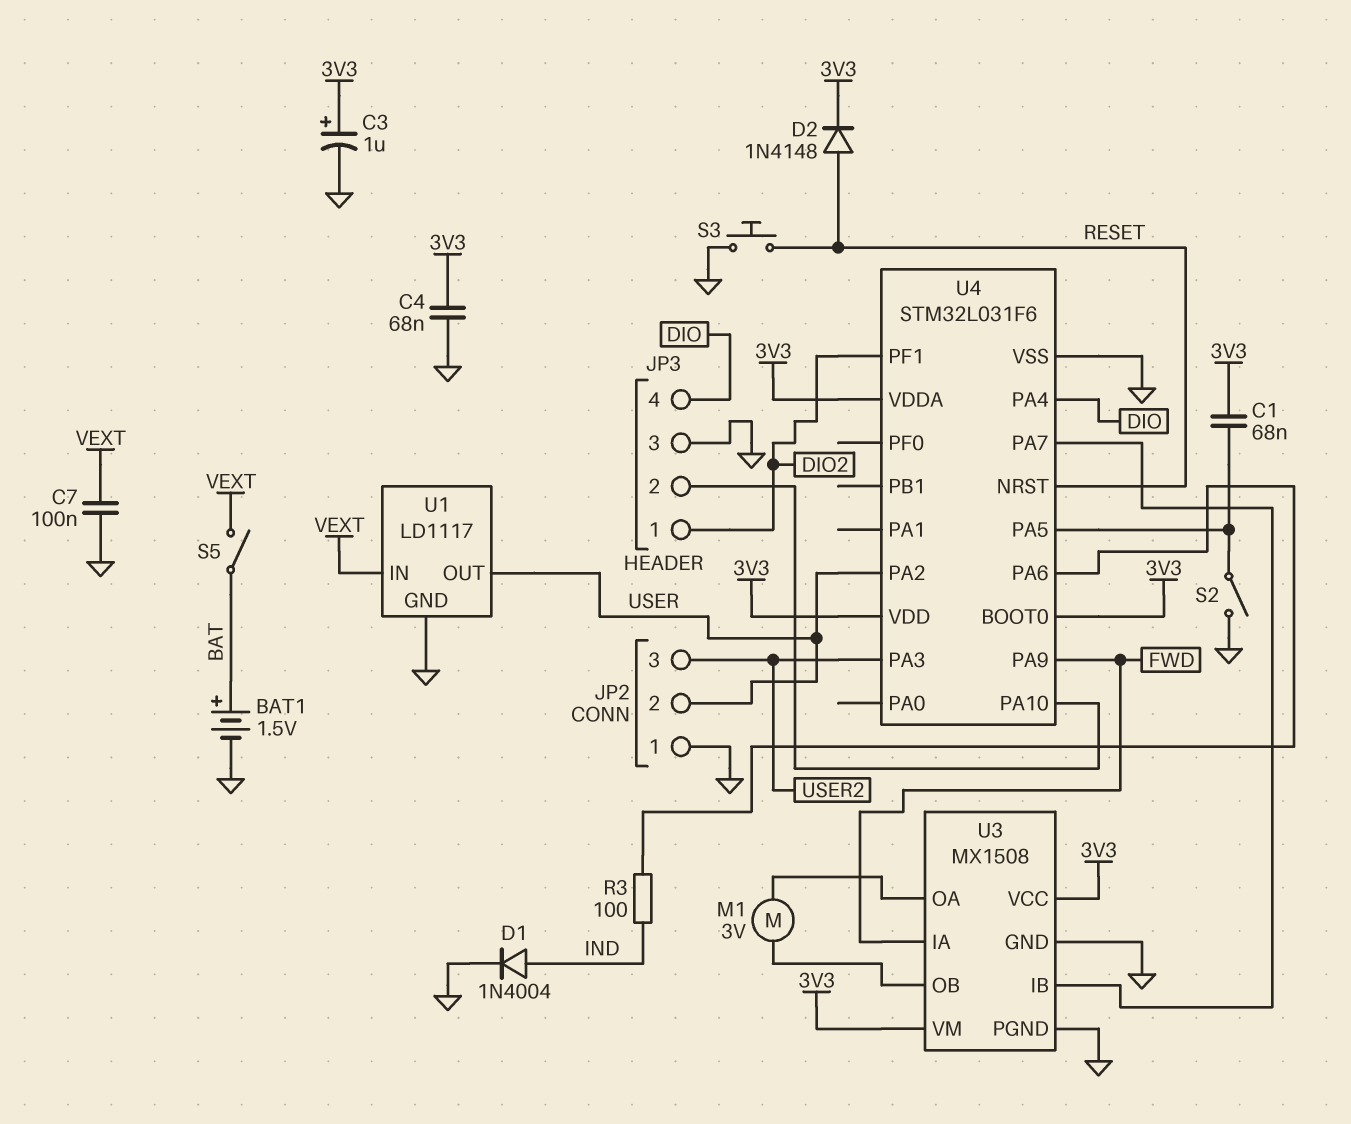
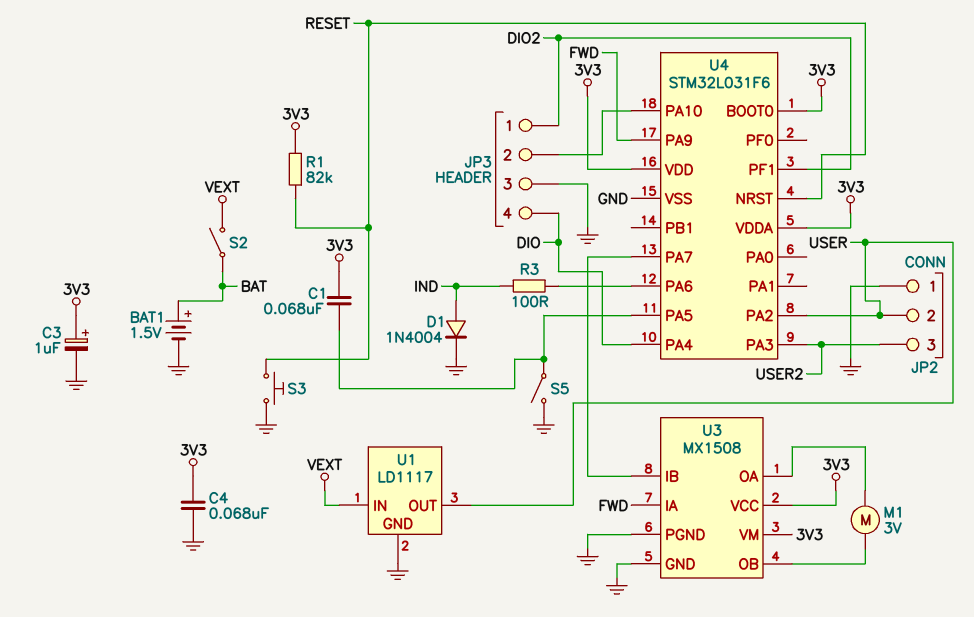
C7: 100nF (GND, VEXT) -> none
D2: diode 1N4148 (A RESET, K 3V3) -> none
R1: none -> 82k (3V3, RESET)
S2: switch (GND, U4/PA5) -> switch (BAT, VEXT)
S5: switch (BAT, VEXT) -> switch (GND, U4/PA5)

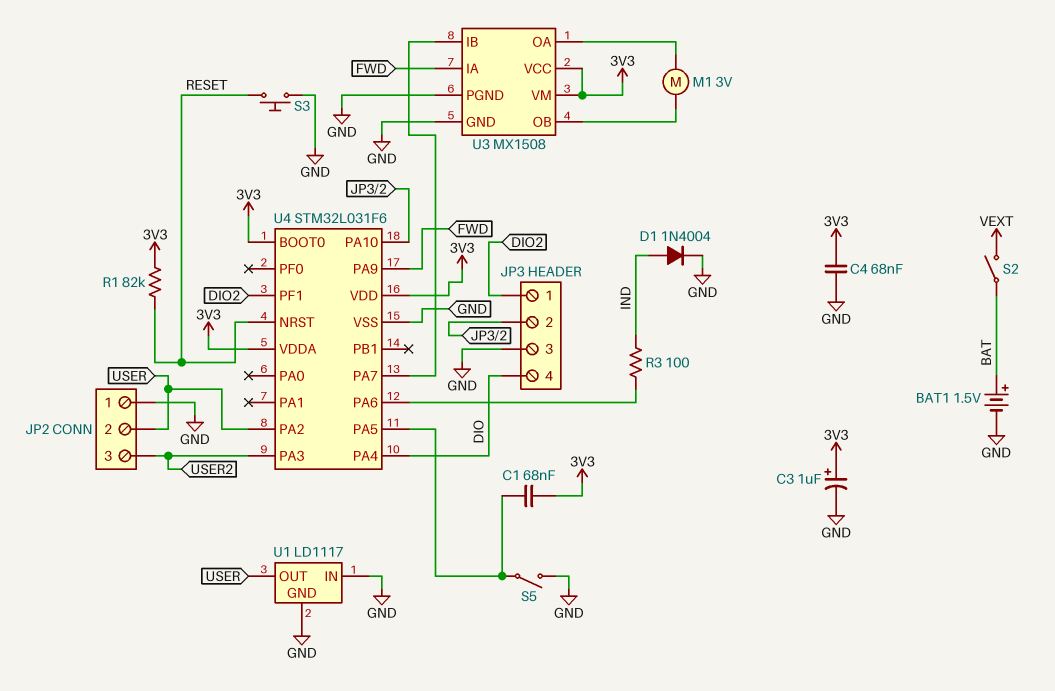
U1 pin IN: VEXT -> GND

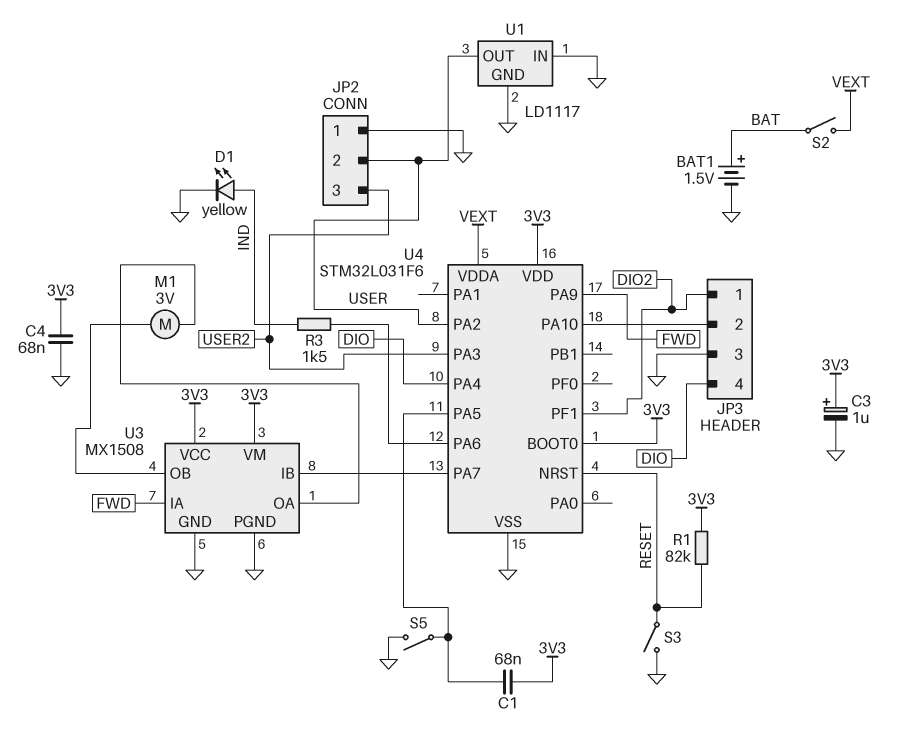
D1: diode 1N4004 (A IND, K GND) -> LED yellow (A IND, K GND)
R3: 100 (IND, U4/PA6) -> 1.5k (IND, U4/PA6)
S3: button (GND, RESET) -> switch (GND, RESET)
U4 pin VDDA: 3V3 -> VEXT

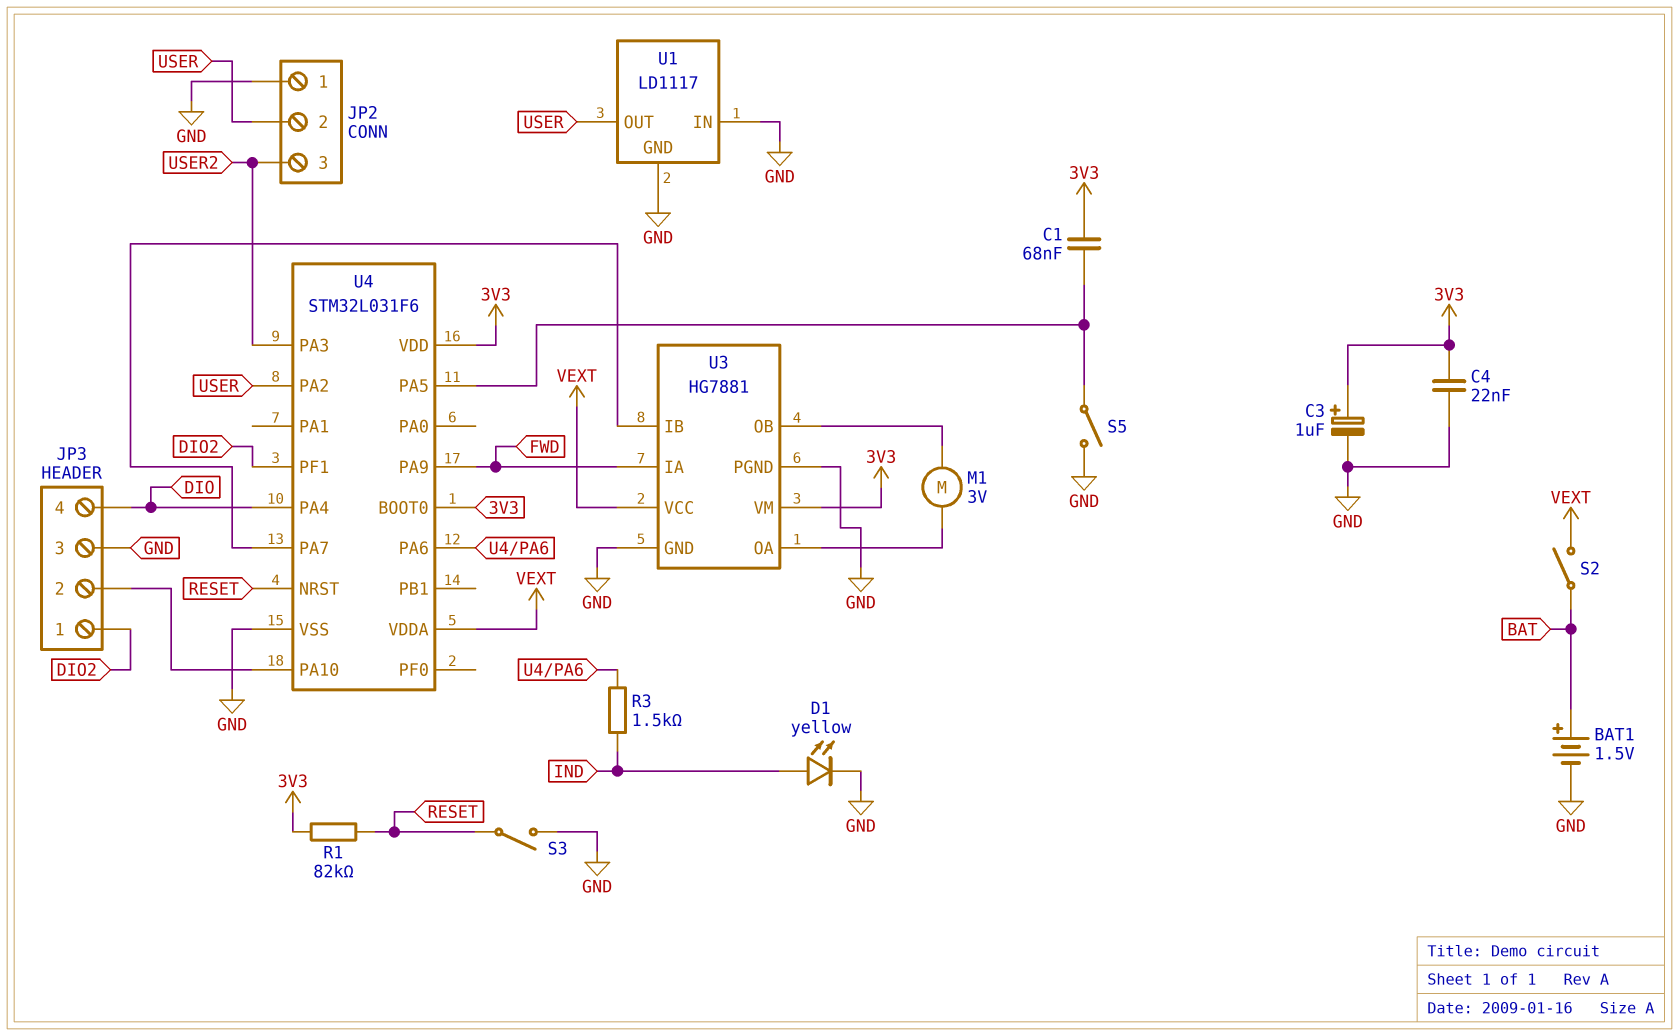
C4: 68nF (3V3, GND) -> 22nF (3V3, GND)
U3: MX1508 -> HG7881
U3 pin VCC: 3V3 -> VEXT

